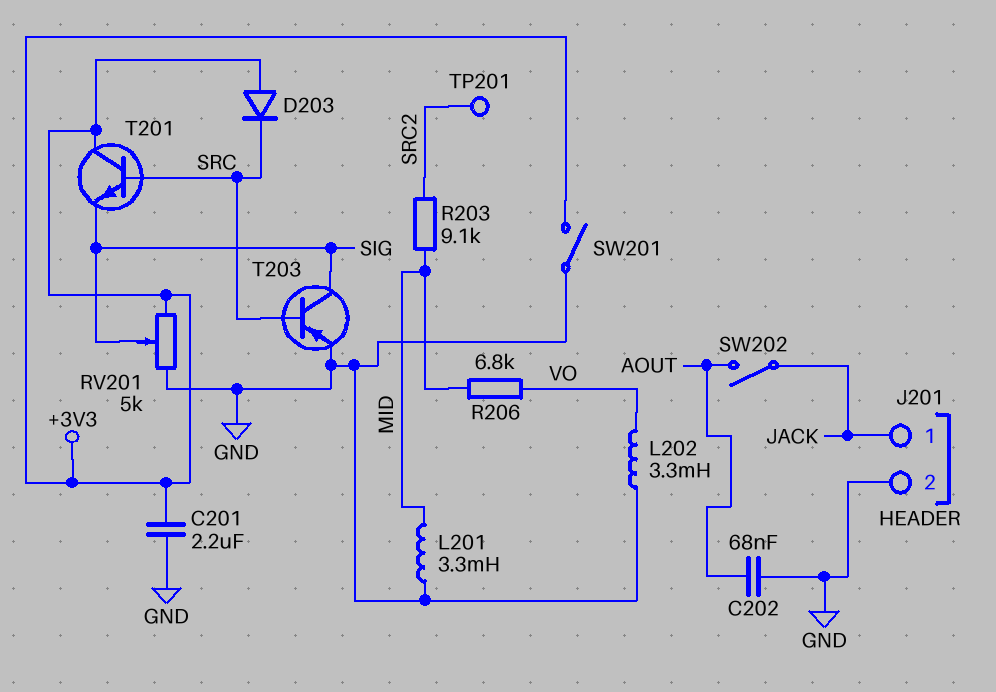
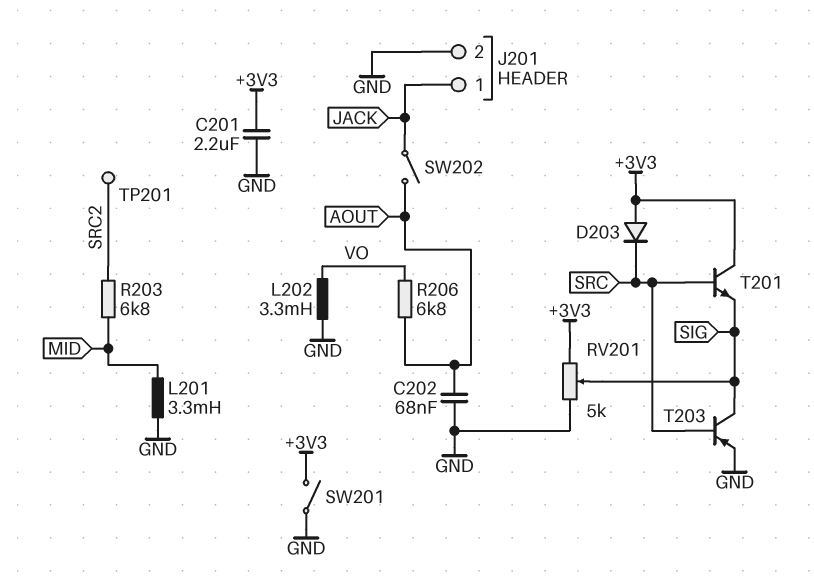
R203: 9.1k (MID, SRC2) -> 6.8k (MID, SRC2)
R206: 6.8k (MID, VO) -> 6.8k (AOUT, VO)

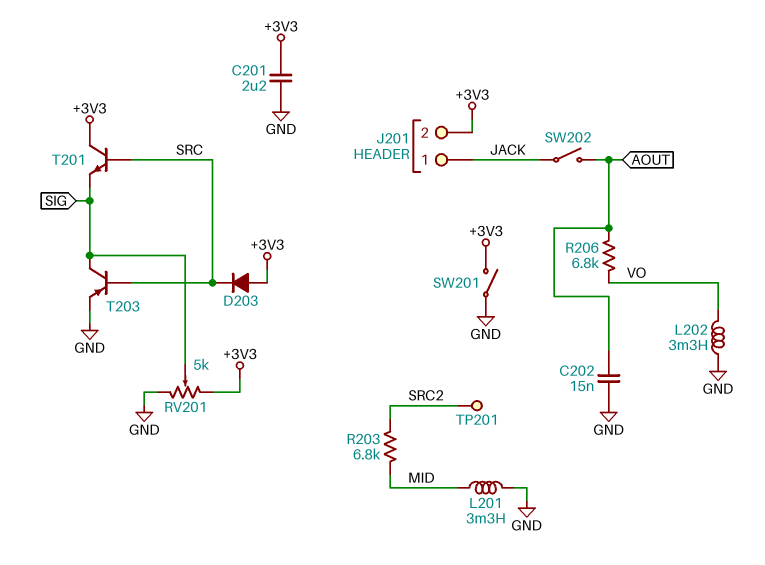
C202: 68nF (AOUT, GND) -> 15nF (AOUT, GND)
J201 pin 2: GND -> +3V3

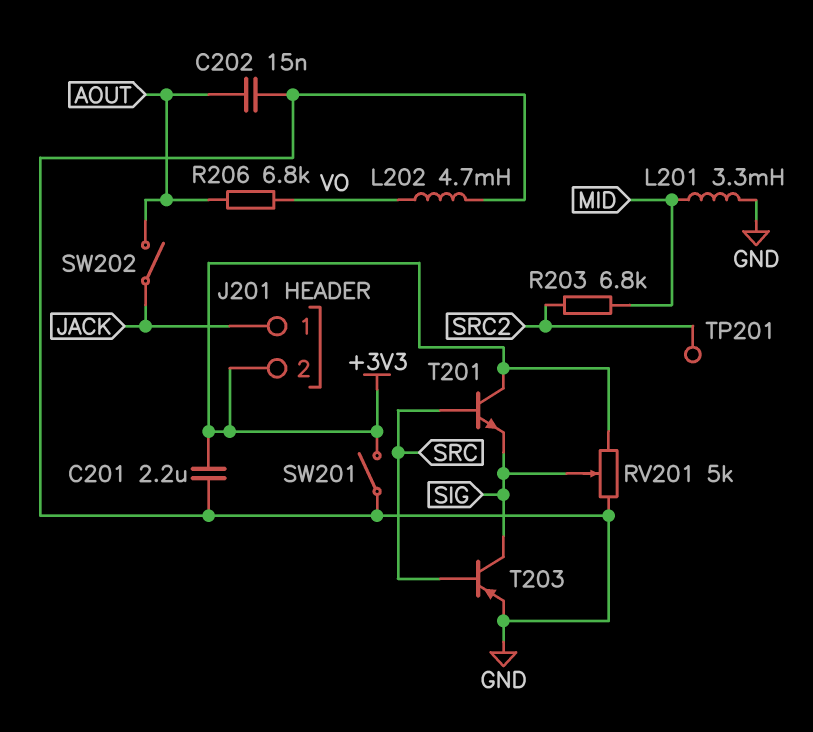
D203: diode (A +3V3, K SRC) -> none
L202: 3.3mH (GND, VO) -> 4.7mH (GND, VO)

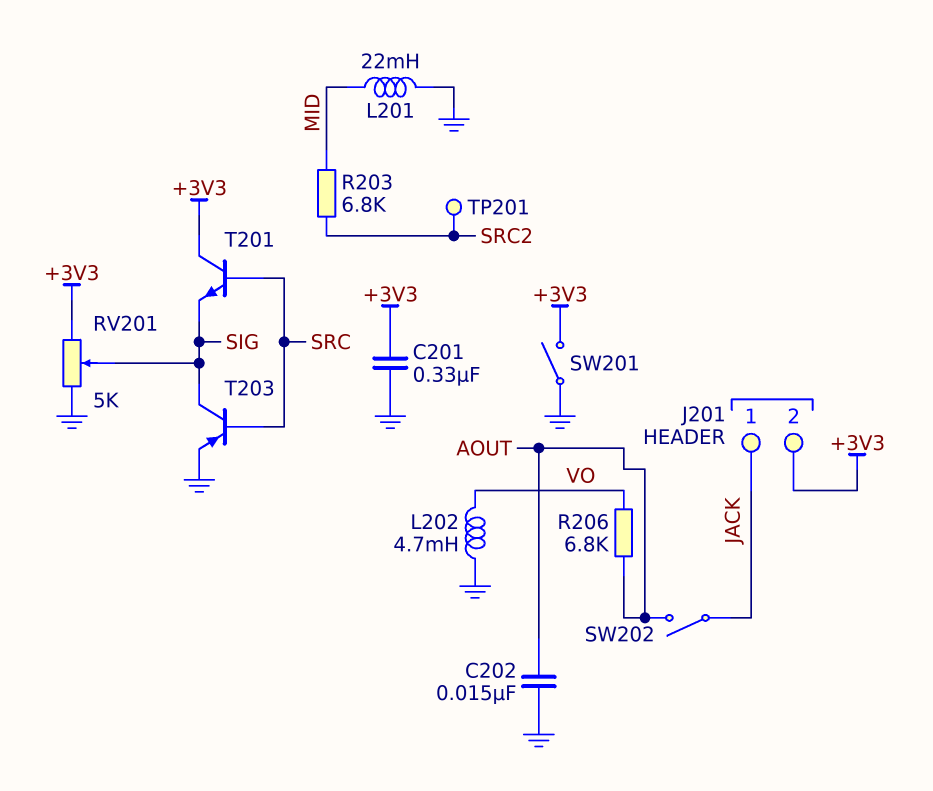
C201: 2.2uF (+3V3, GND) -> 330nF (+3V3, GND)
L201: 3.3mH (GND, MID) -> 22mH (GND, MID)

